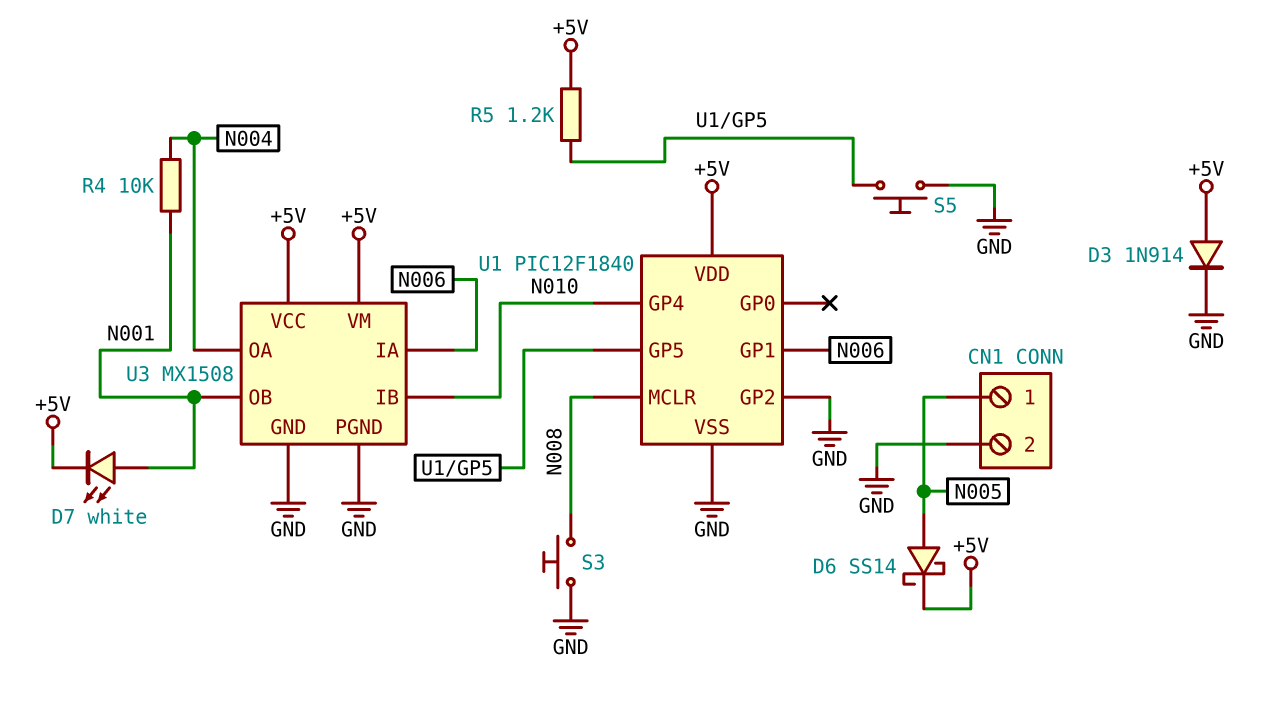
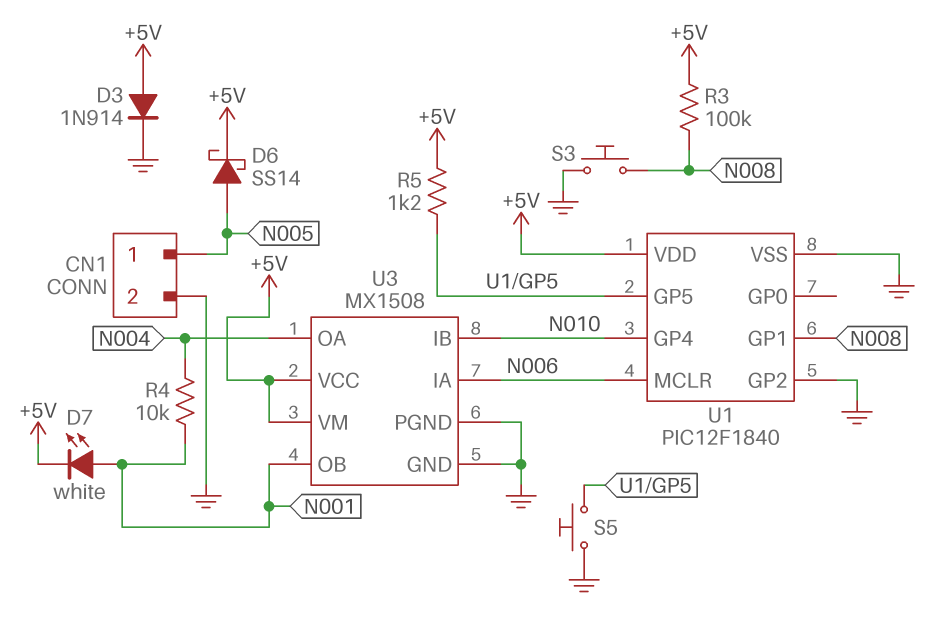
R3: none -> 100k (+5V, N008)
U1 pin GP1: N006 -> N008
U1 pin MCLR: N008 -> N006

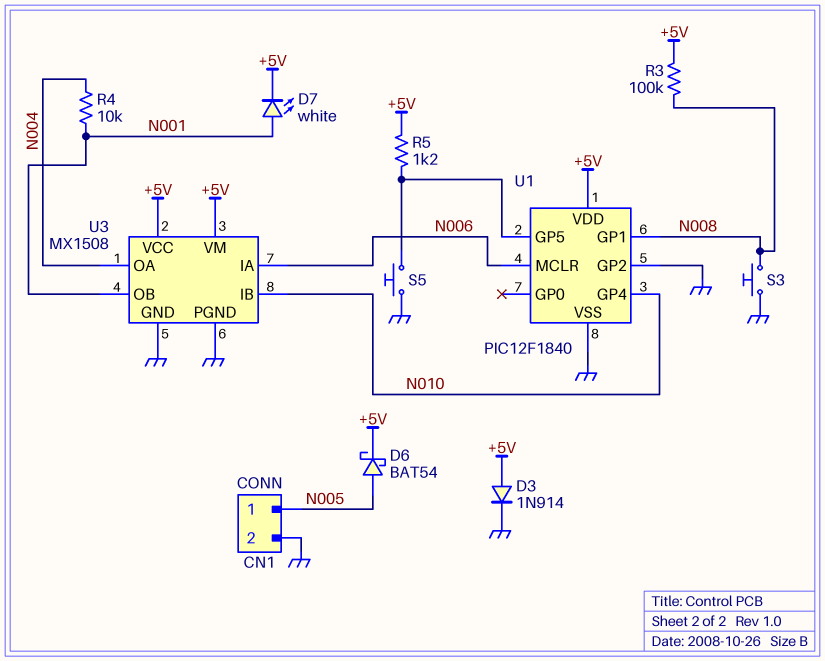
D6: schottky SS14 (A N005, K +5V) -> schottky BAT54 (A N005, K +5V)

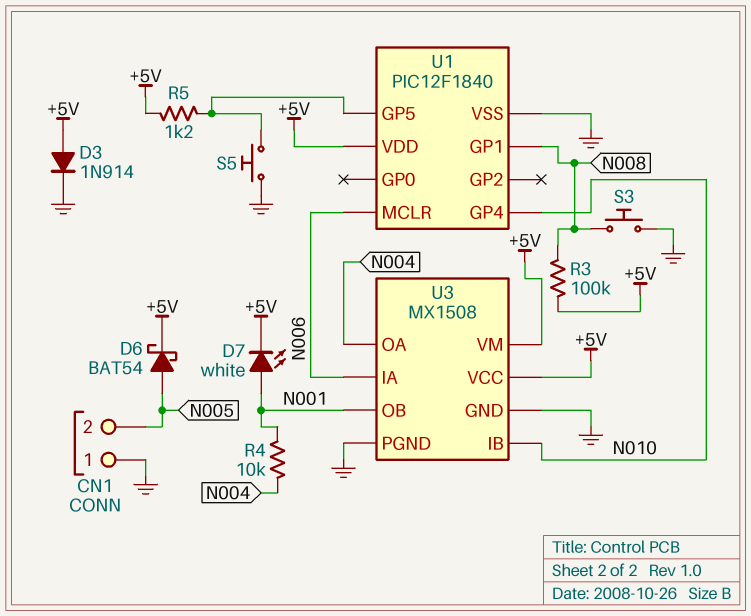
CN1 pin 1: N005 -> GND
CN1 pin 2: GND -> N005
U1 pin GP2: GND -> none

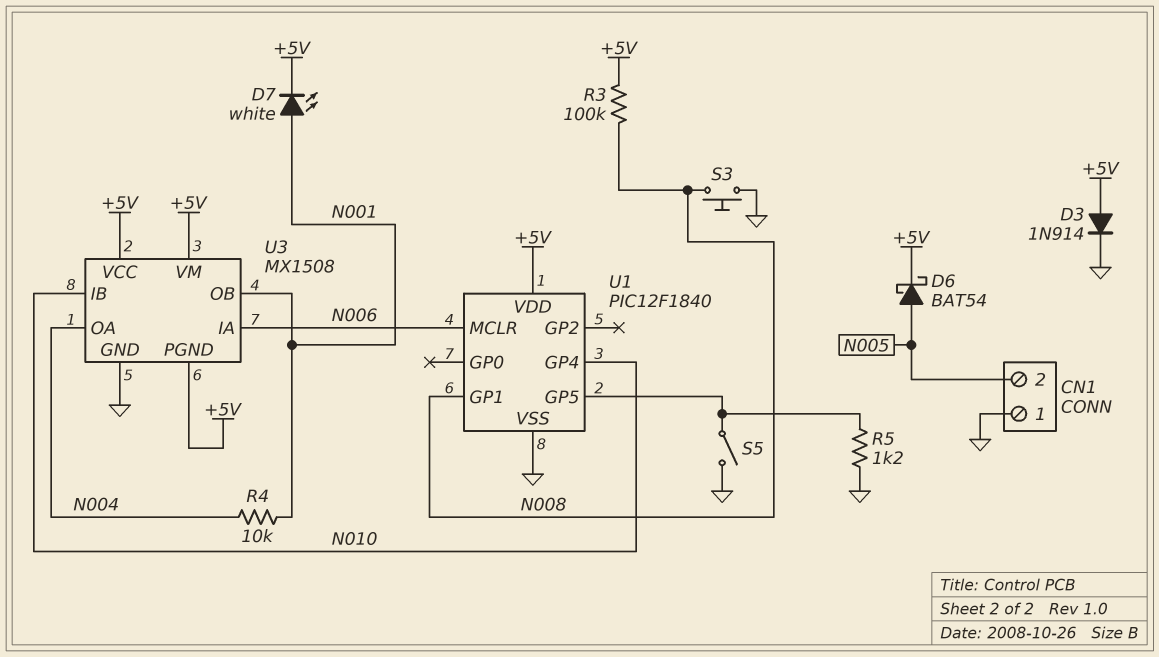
R5: 1.2k (+5V, U1/GP5) -> 1.2k (GND, U1/GP5)
S5: button (GND, U1/GP5) -> switch (GND, U1/GP5)
U3 pin PGND: GND -> +5V

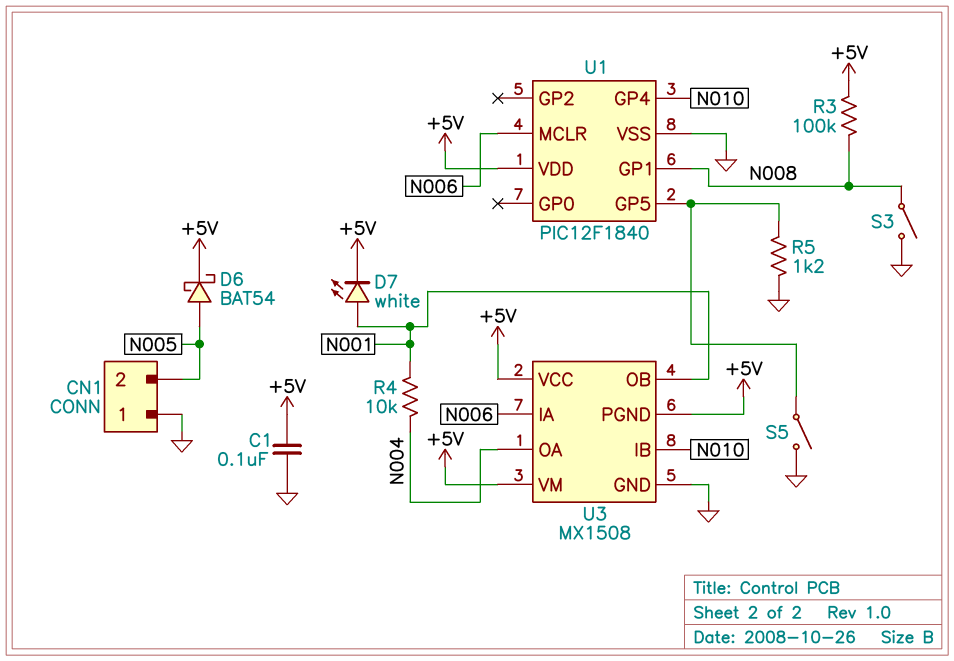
C1: none -> 100nF (+5V, GND)
D3: diode 1N914 (A +5V, K GND) -> none
S3: button (GND, N008) -> switch (GND, N008)

